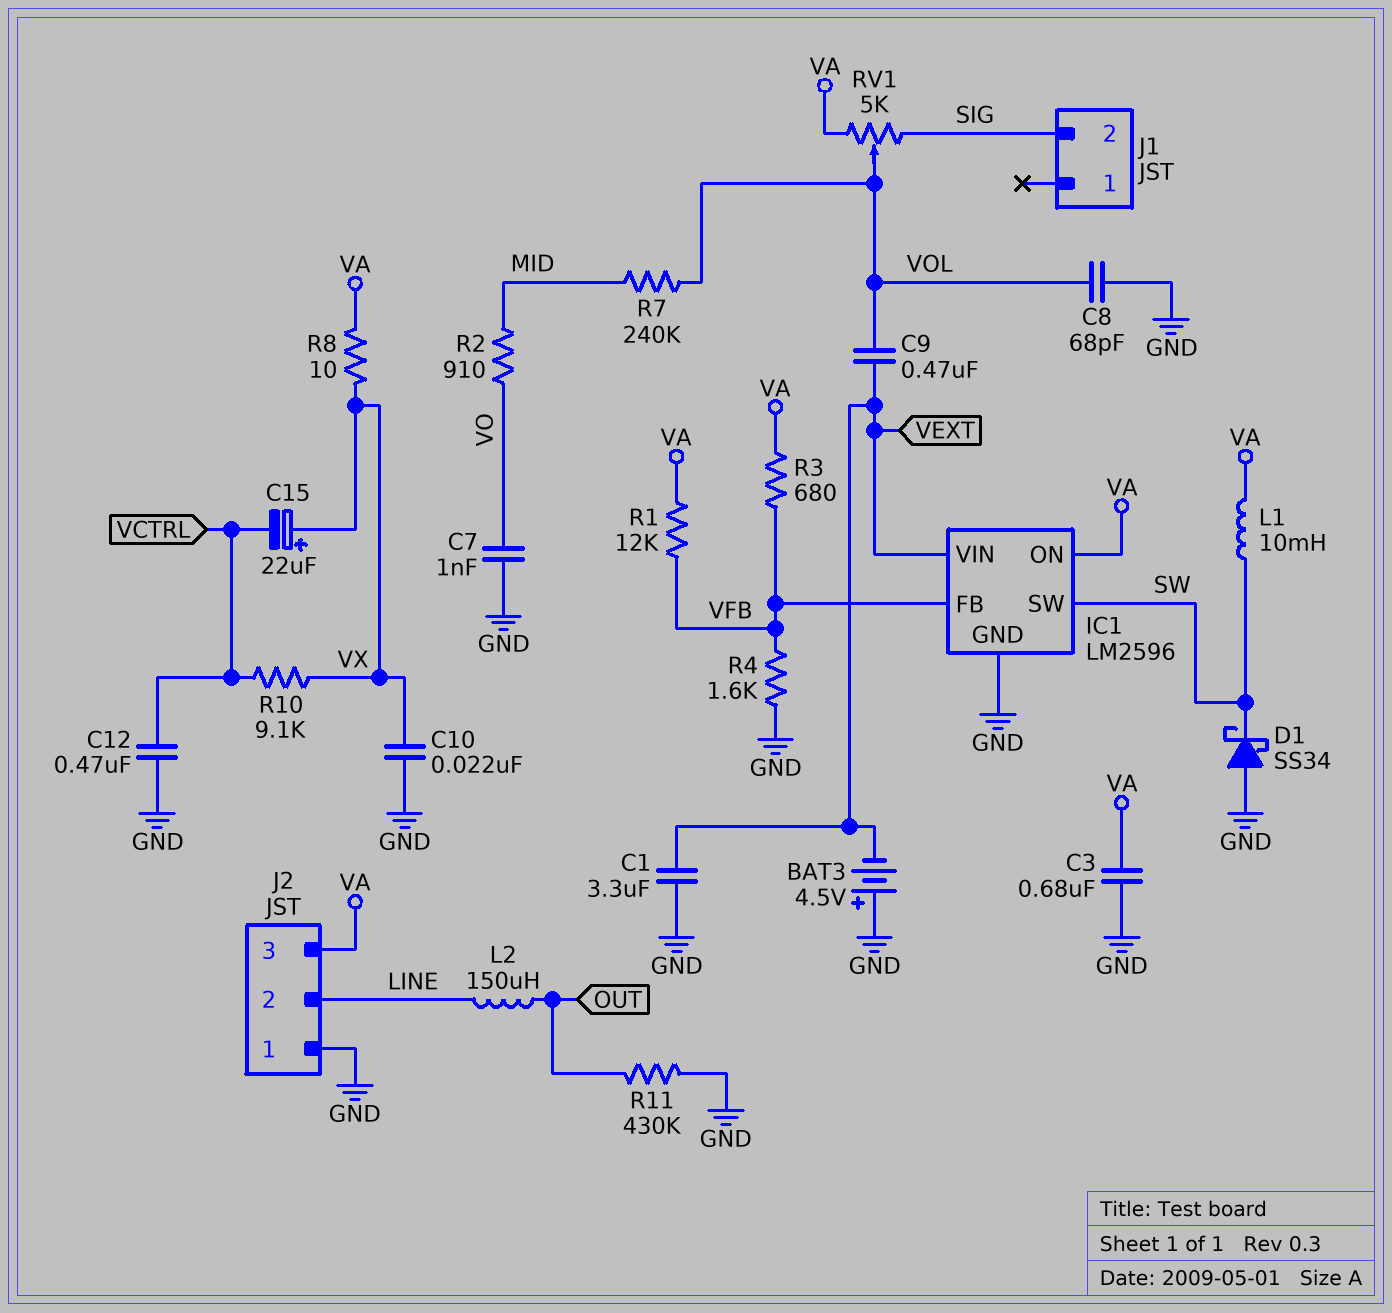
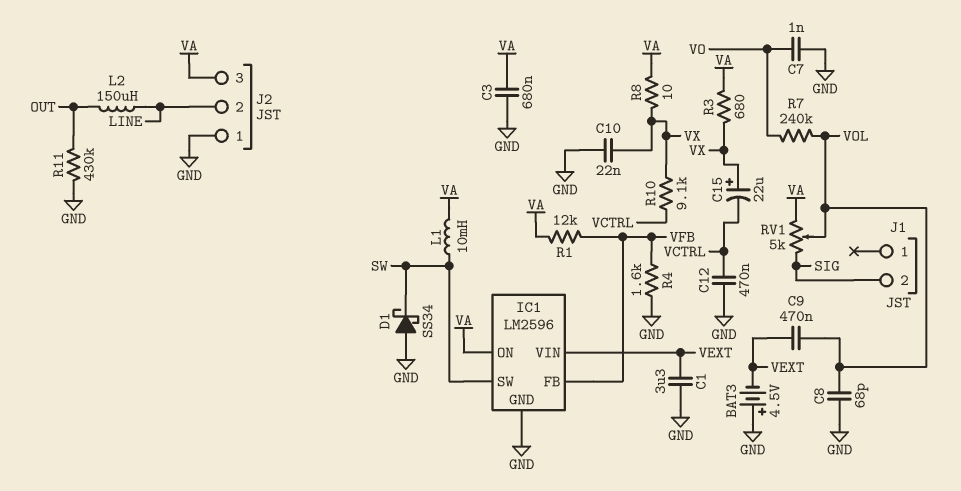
R2: 910 (MID, VO) -> none
R3: 680 (VA, VFB) -> 680 (VA, VX)
R7: 240k (MID, VOL) -> 240k (VO, VOL)

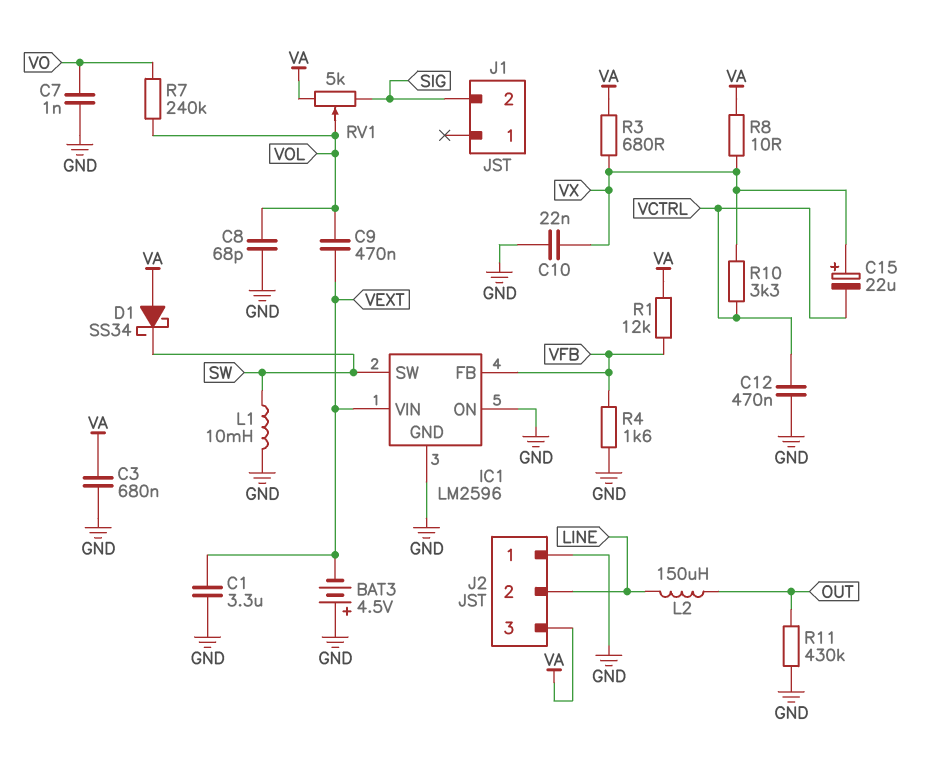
D1: schottky SS34 (A GND, K SW) -> schottky SS34 (A VA, K SW)
IC1 pin ON: VA -> GND
L1: 10mH (SW, VA) -> 10mH (GND, SW)
R10: 9.1k (VCTRL, VX) -> 3.3k (VCTRL, VX)

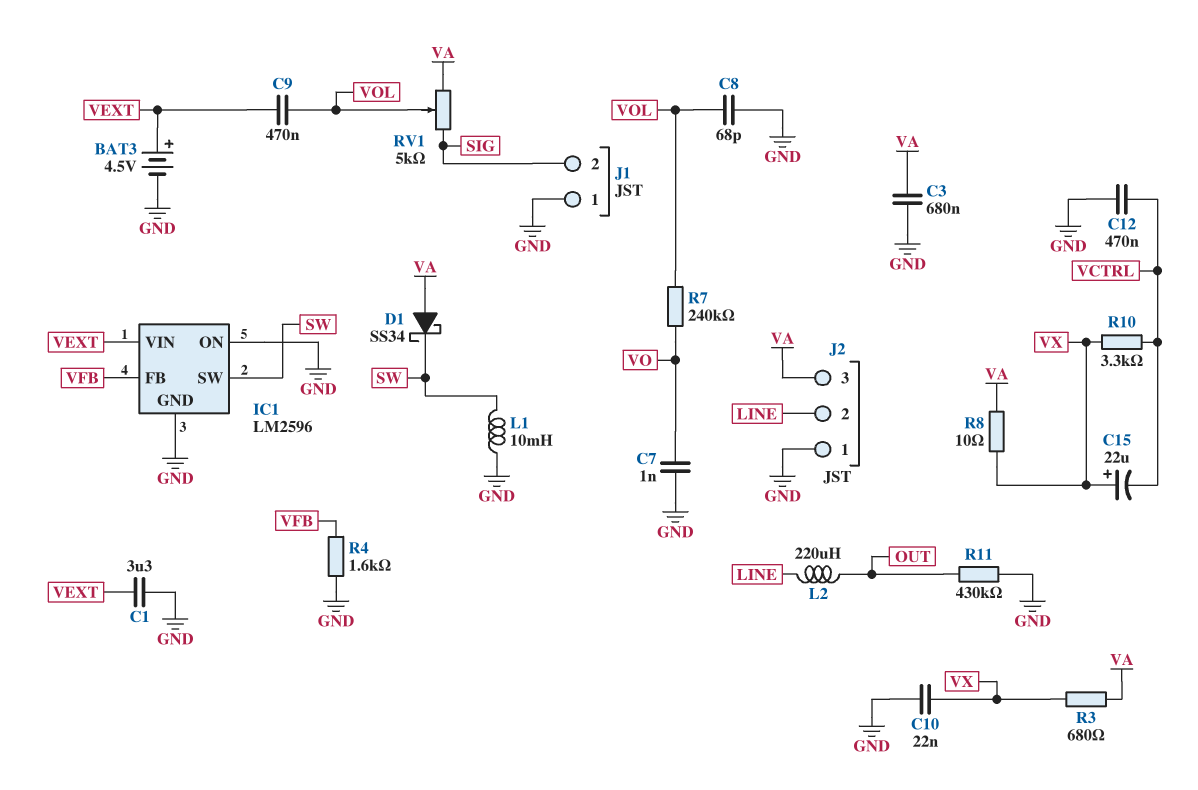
BAT3: 4.5V (plus GND, minus VEXT) -> 4.5V (plus VEXT, minus GND)
J1 pin 1: none -> GND
L2: 150uH (LINE, OUT) -> 220uH (LINE, OUT)
R1: 12k (VA, VFB) -> none

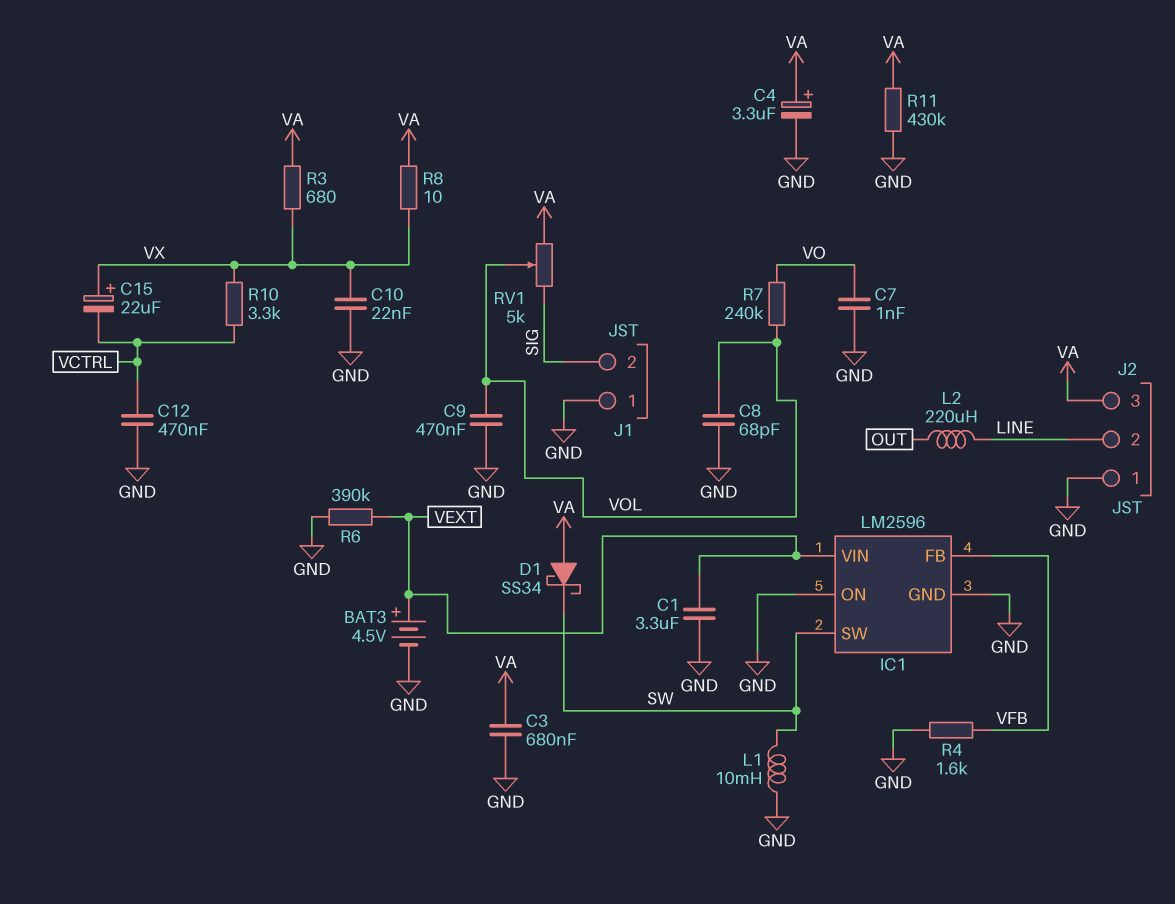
C4: none -> 3.3uF (plus VA, minus GND)
C9: 470nF (VEXT, VOL) -> 470nF (GND, VOL)
R6: none -> 390k (GND, VEXT)
R11: 430k (GND, OUT) -> 430k (GND, VA)

